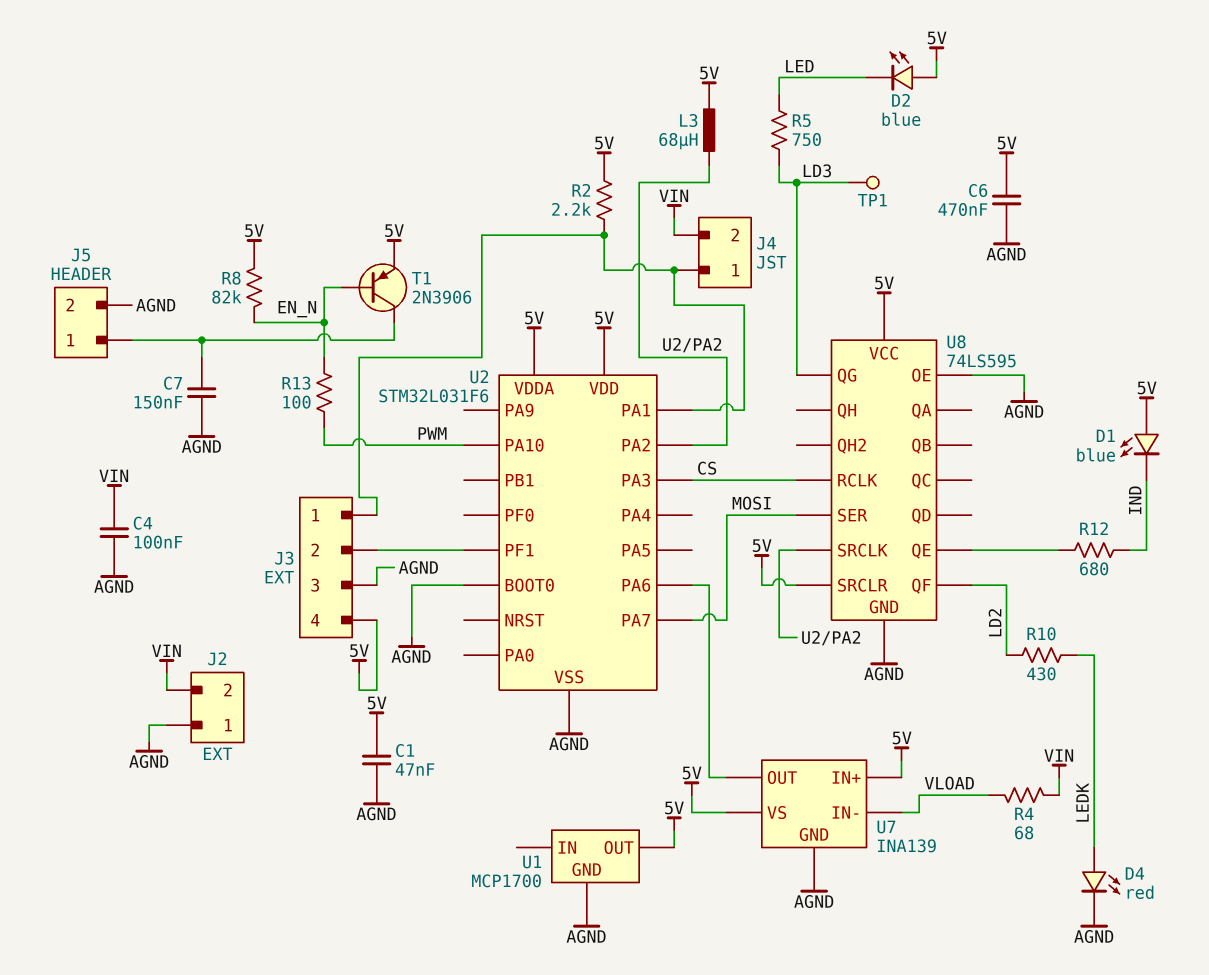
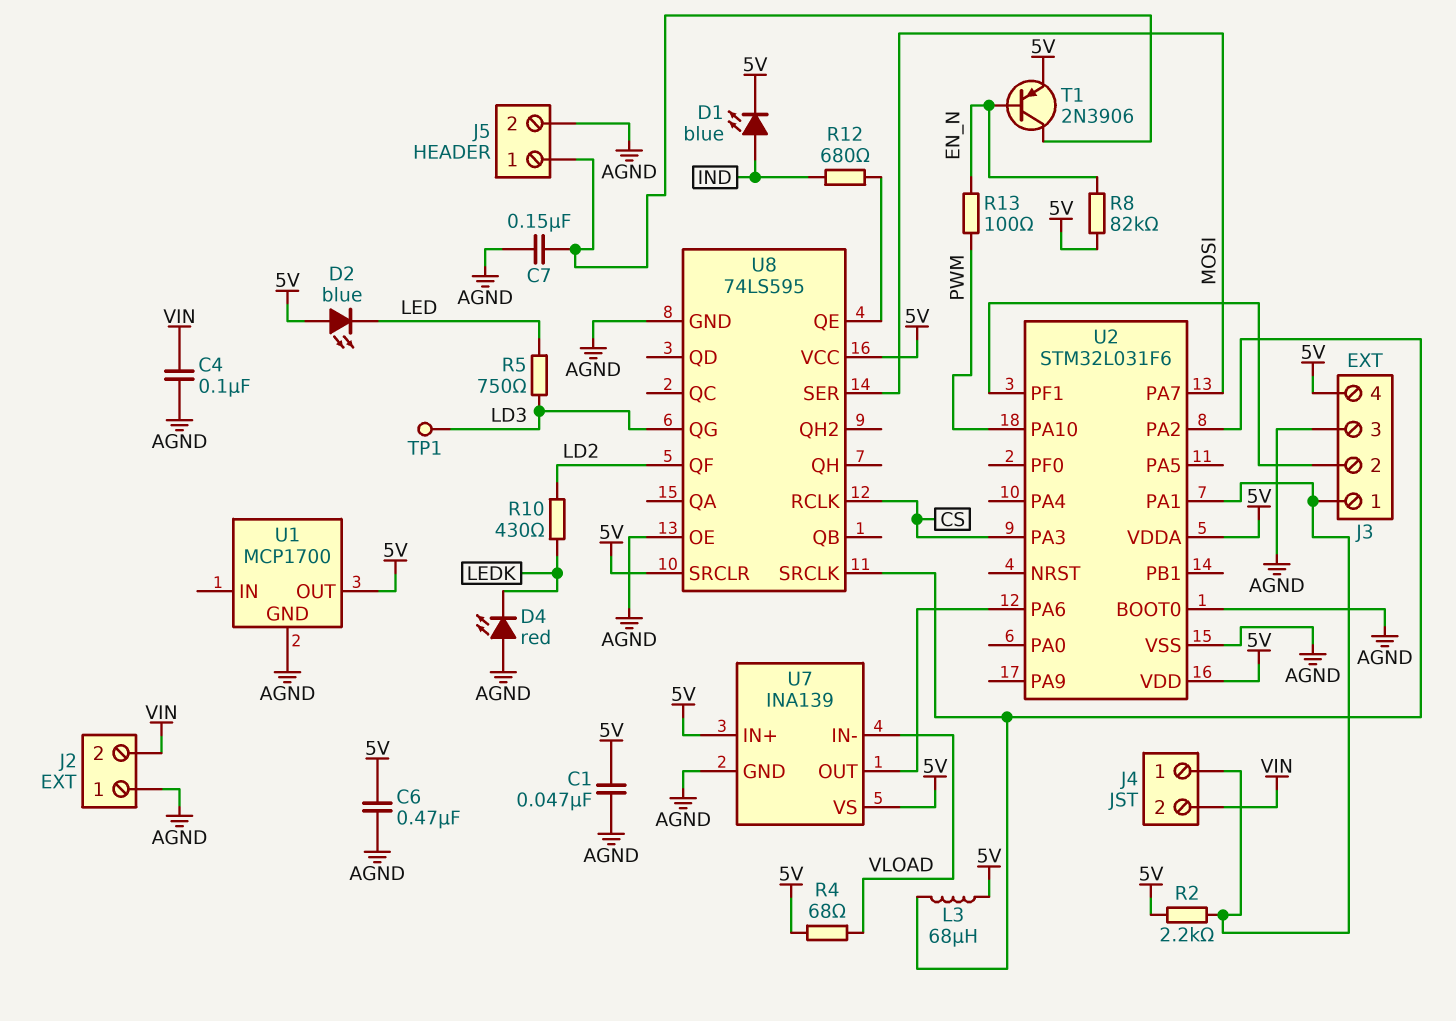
D1: LED blue (A 5V, K IND) -> LED blue (A IND, K 5V)
D4: LED red (A LEDK, K AGND) -> LED red (A AGND, K LEDK)
R4: 68 (VIN, VLOAD) -> 68 (5V, VLOAD)

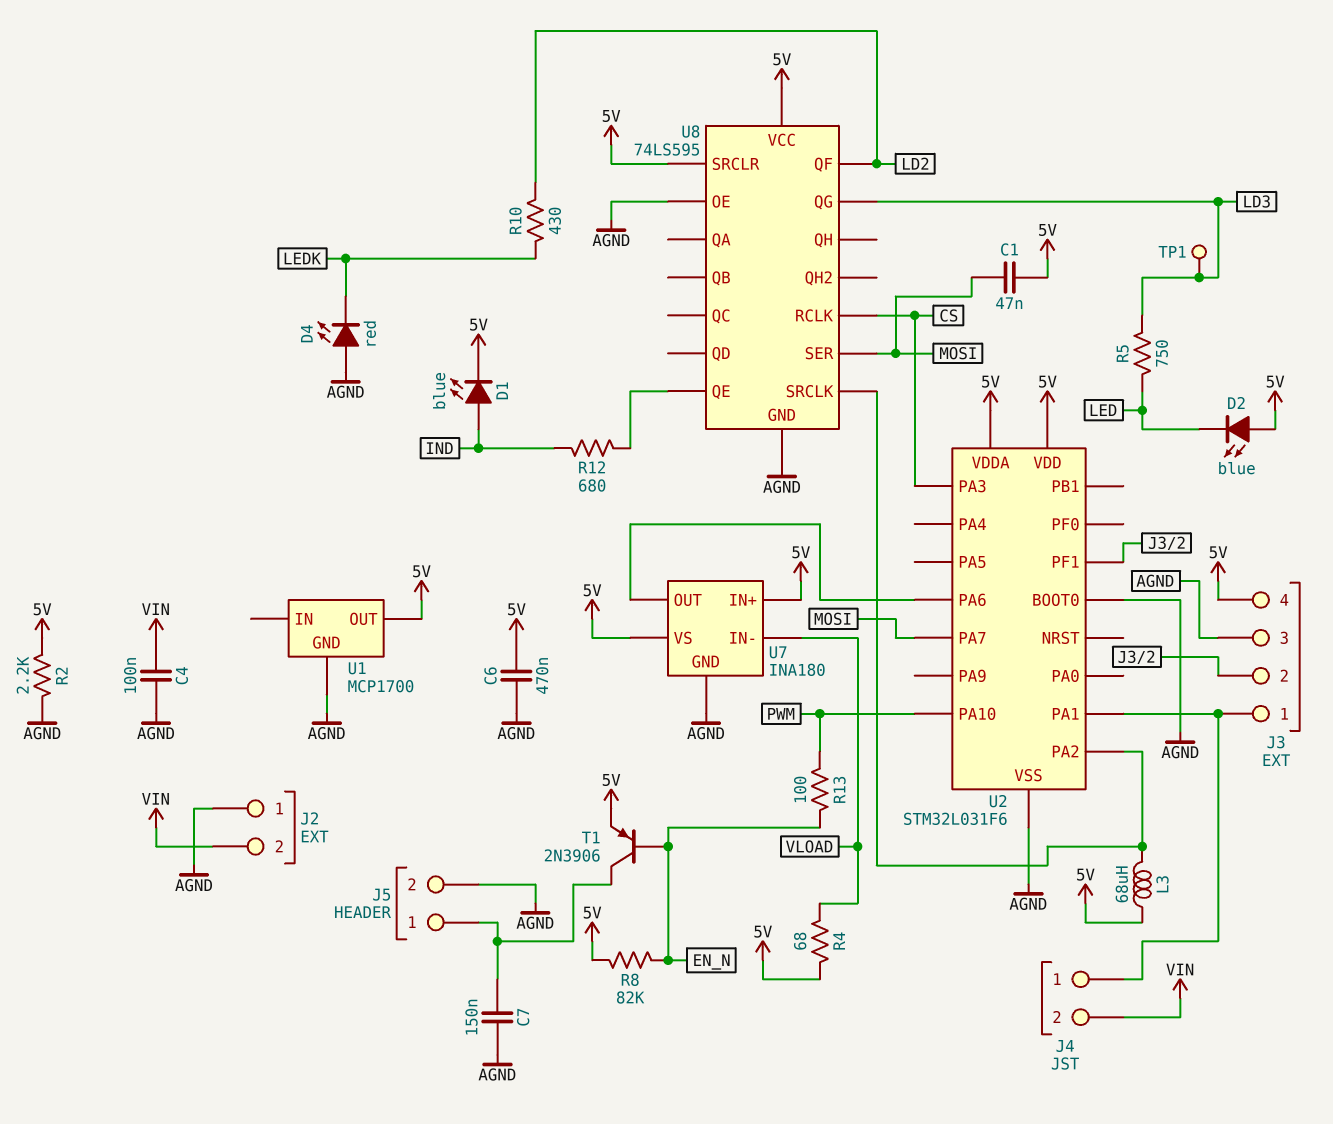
C1: 47nF (5V, AGND) -> 47nF (5V, MOSI)
R2: 2.2k (5V, J3/1) -> 2.2k (5V, AGND)
U7: INA139 -> INA180

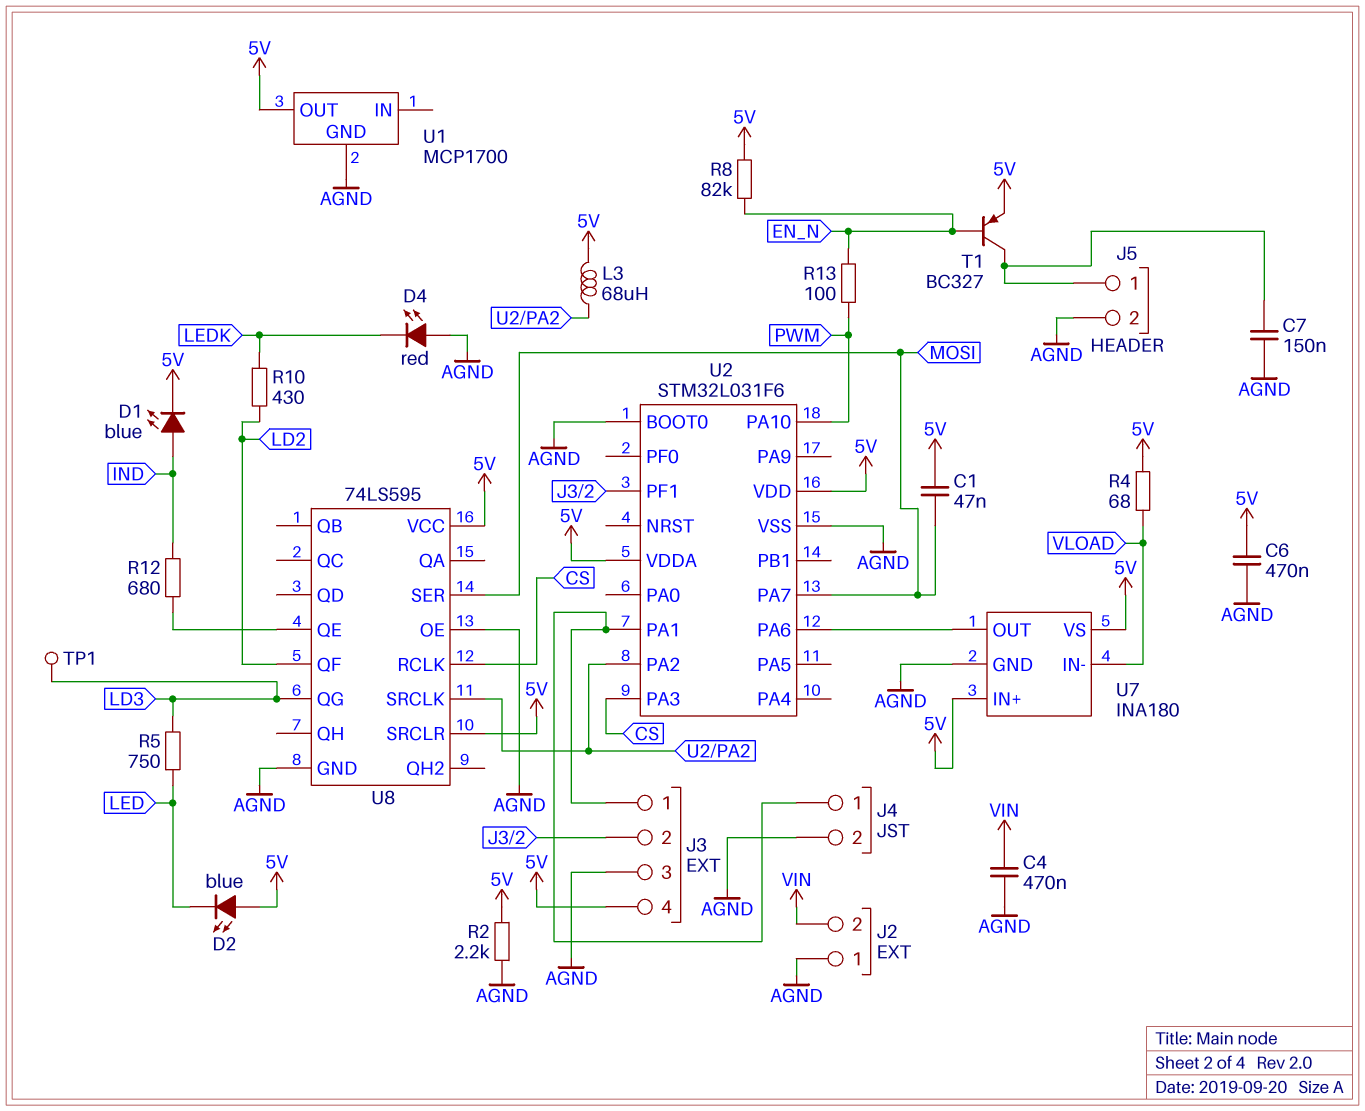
C4: 100nF (AGND, VIN) -> 470nF (AGND, VIN)
J4 pin 2: VIN -> AGND
T1: PNP 2N3906 (B EN_N, C J5/1, E 5V) -> PNP BC327 (B EN_N, C J5/1, E 5V)

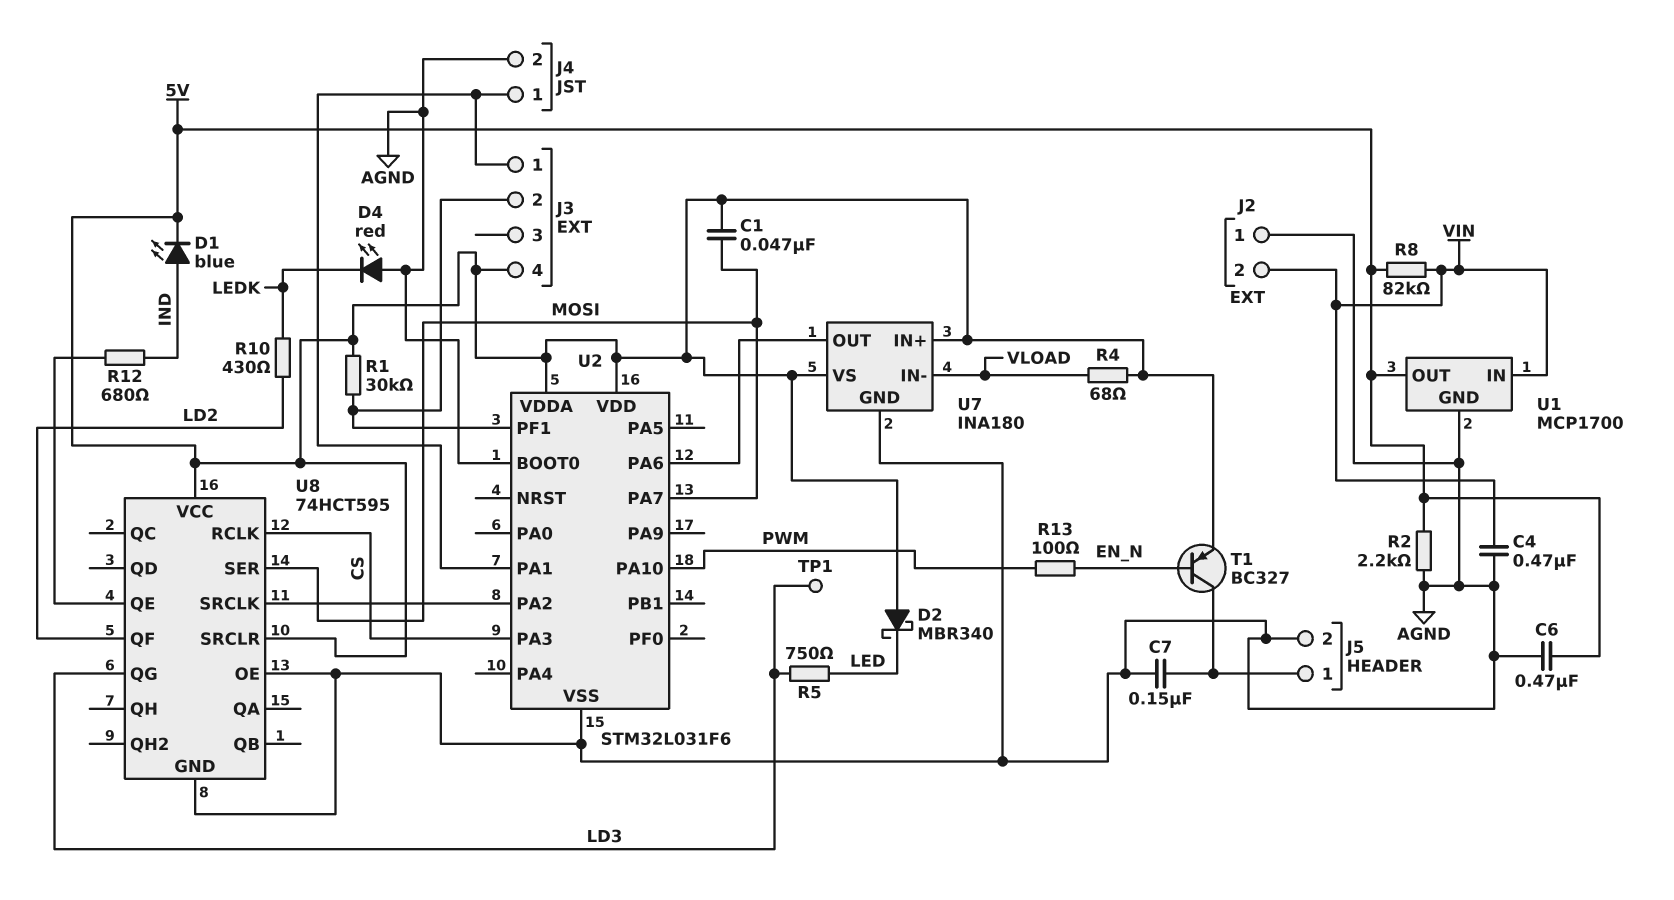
D2: LED blue (A 5V, K LED) -> schottky MBR340 (A 5V, K LED)
J3 pin 3: AGND -> none
L3: 68uH (5V, U2/PA2) -> none
R1: none -> 30k (5V, J3/2)
R8: 82k (5V, EN_N) -> 82k (5V, VIN)
U1 pin IN: none -> VIN
U8: 74LS595 -> 74HCT595

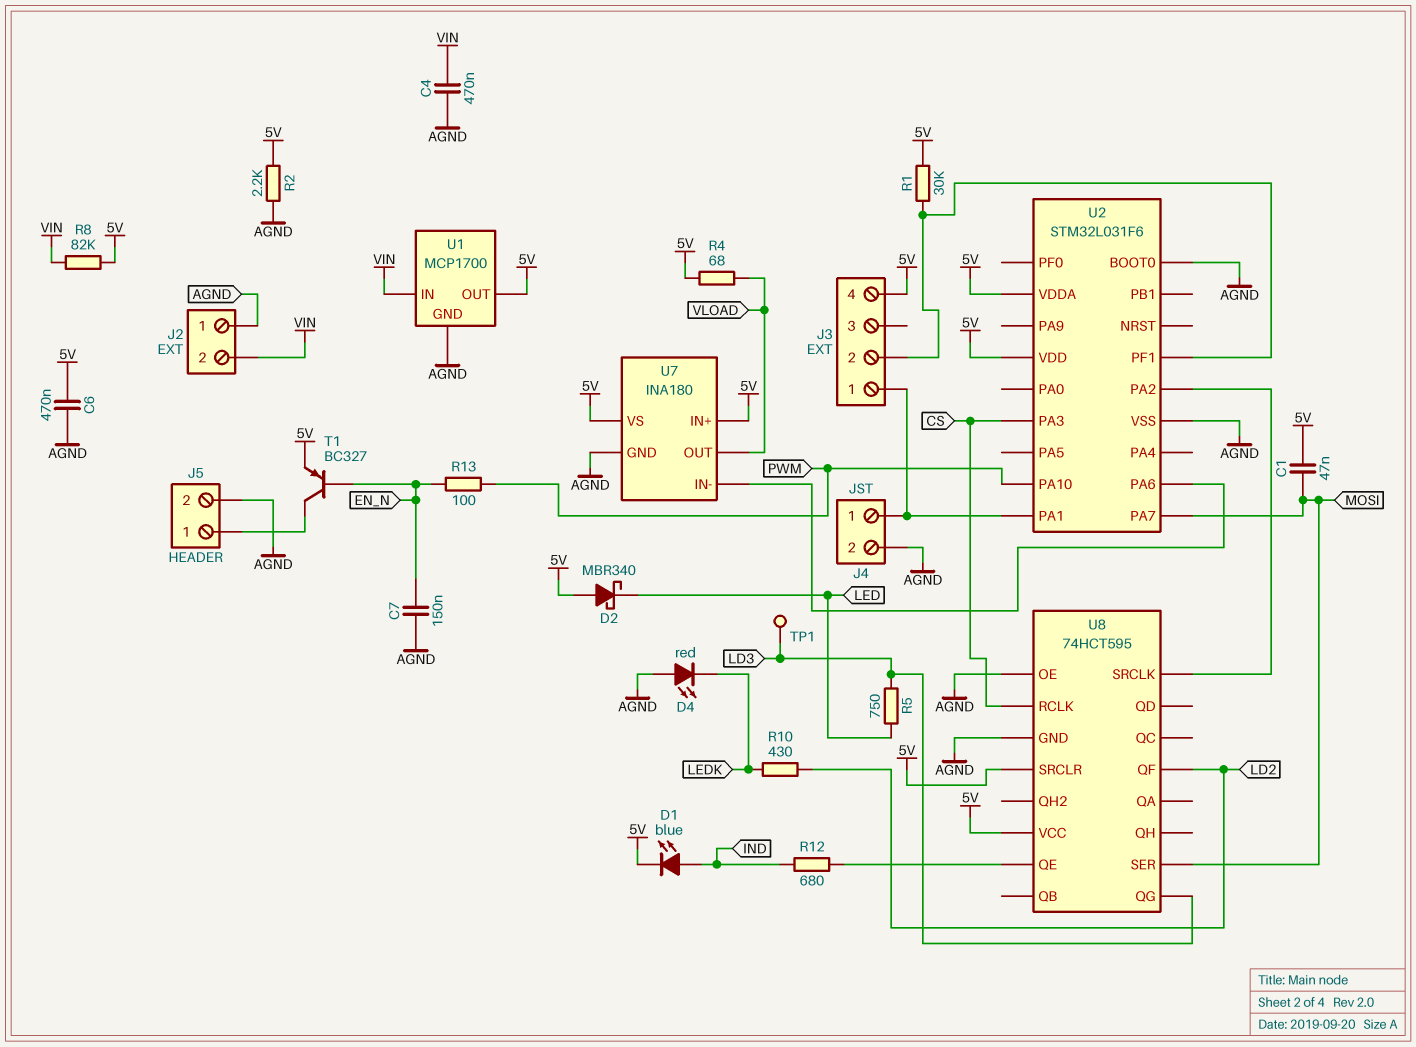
C7: 150nF (AGND, J5/1) -> 150nF (AGND, EN_N)
U7 pin IN-: VLOAD -> U2/PA6
U7 pin OUT: U2/PA6 -> VLOAD

